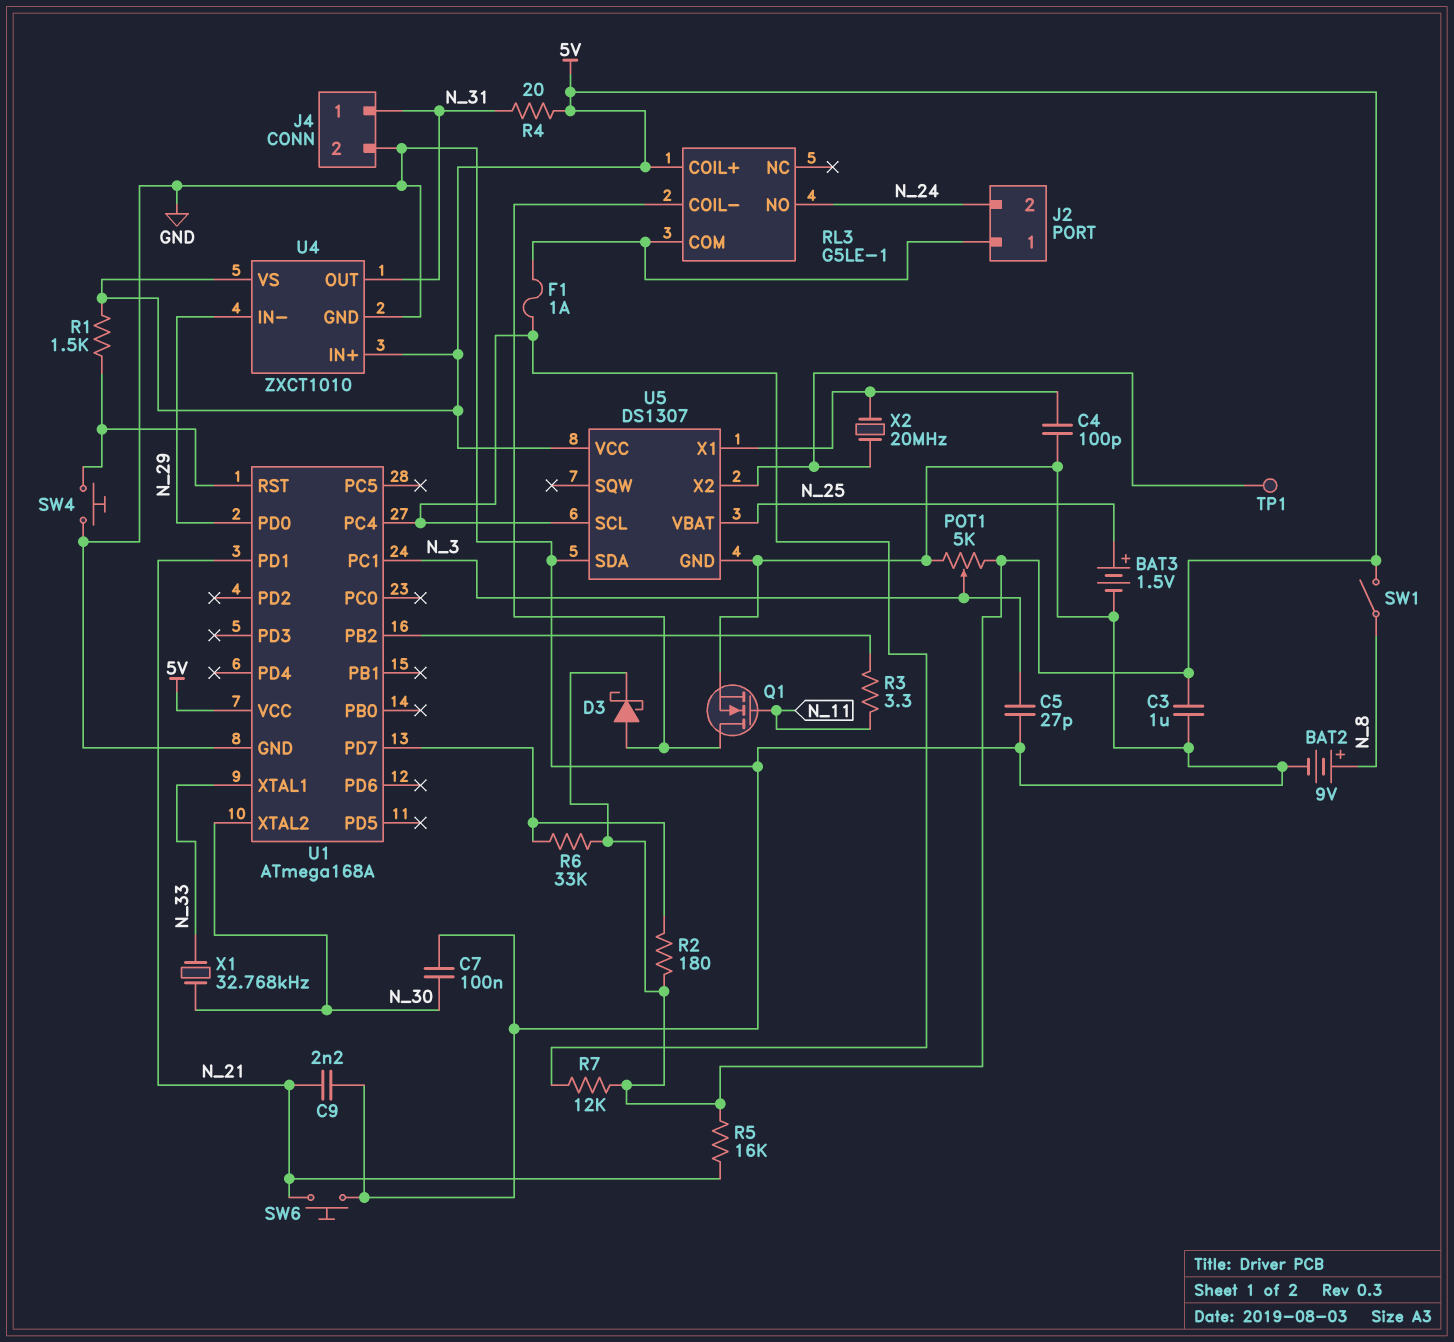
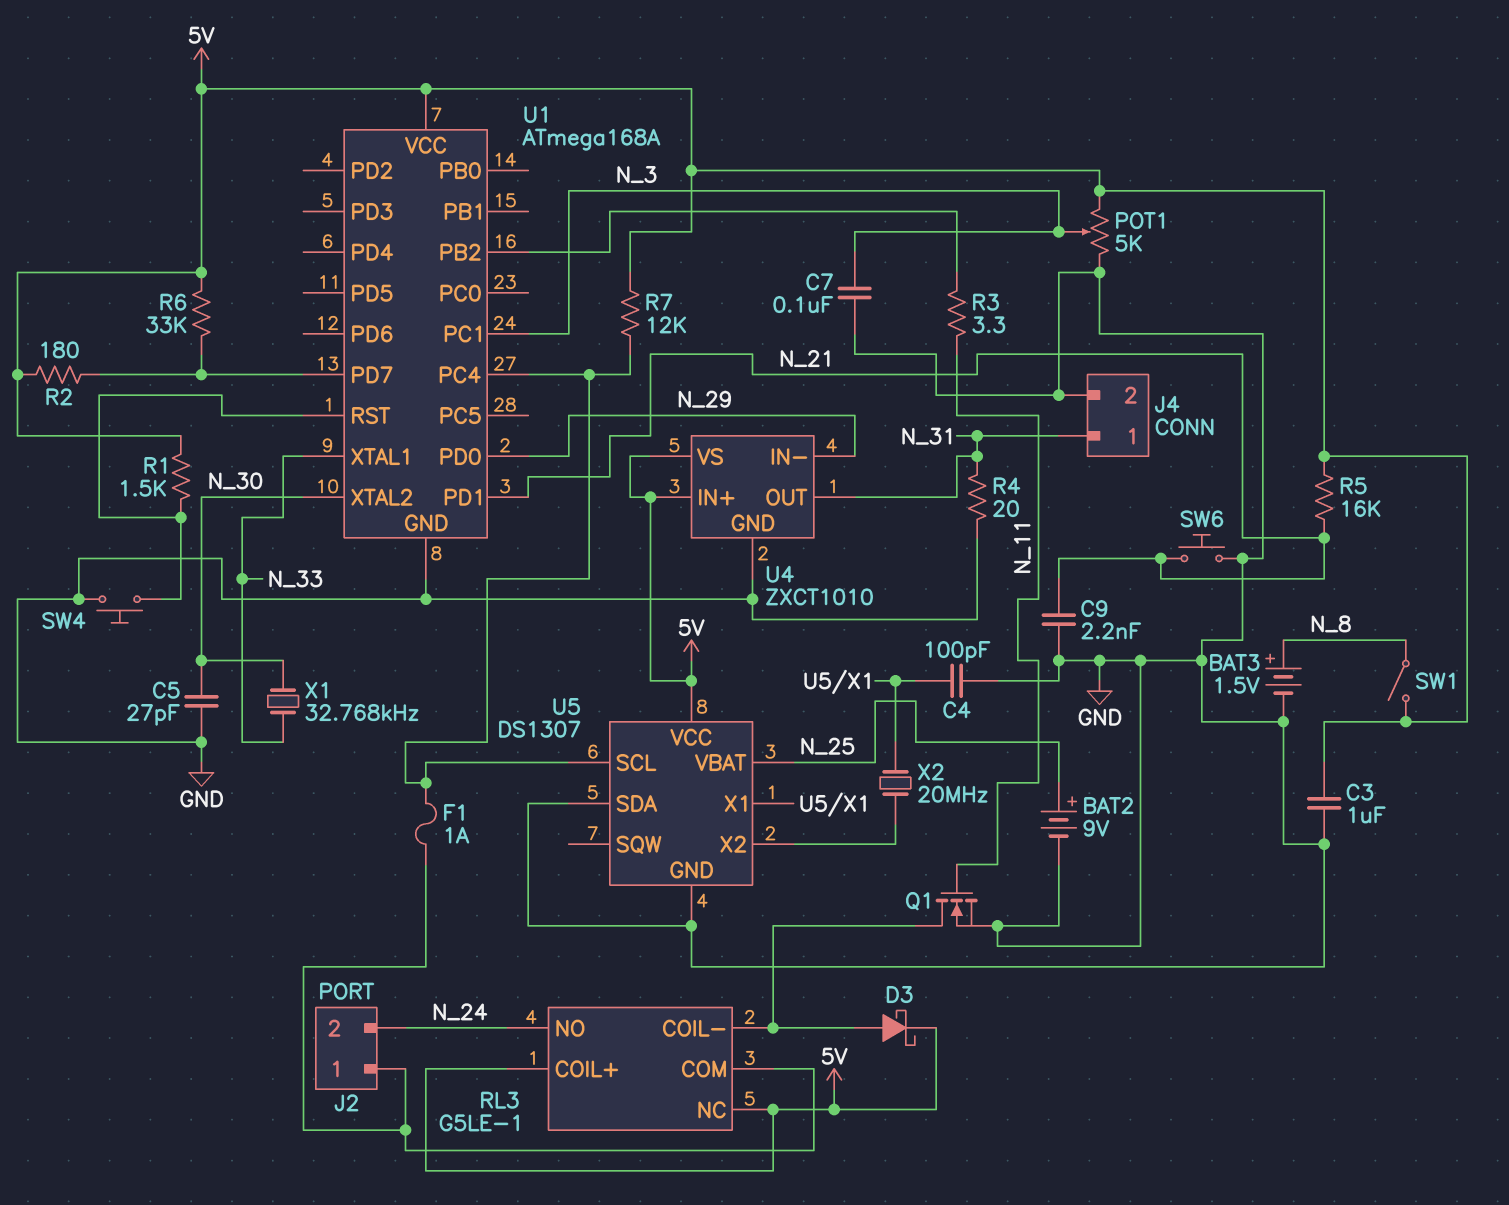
BAT2: 9V (plus N_8, minus GND) -> 9V (plus N_25, minus GND)
BAT3: 1.5V (plus N_25, minus GND) -> 1.5V (plus N_8, minus GND)
C5: 27pF (GND, N_3) -> 27pF (GND, N_30)
C7: 100nF (GND, N_30) -> 100nF (GND, N_3)
R4: 20 (5V, N_31) -> 20 (GND, N_31)
RL3 pin NC: none -> 5V
TP1: test point (U5/X2) -> none

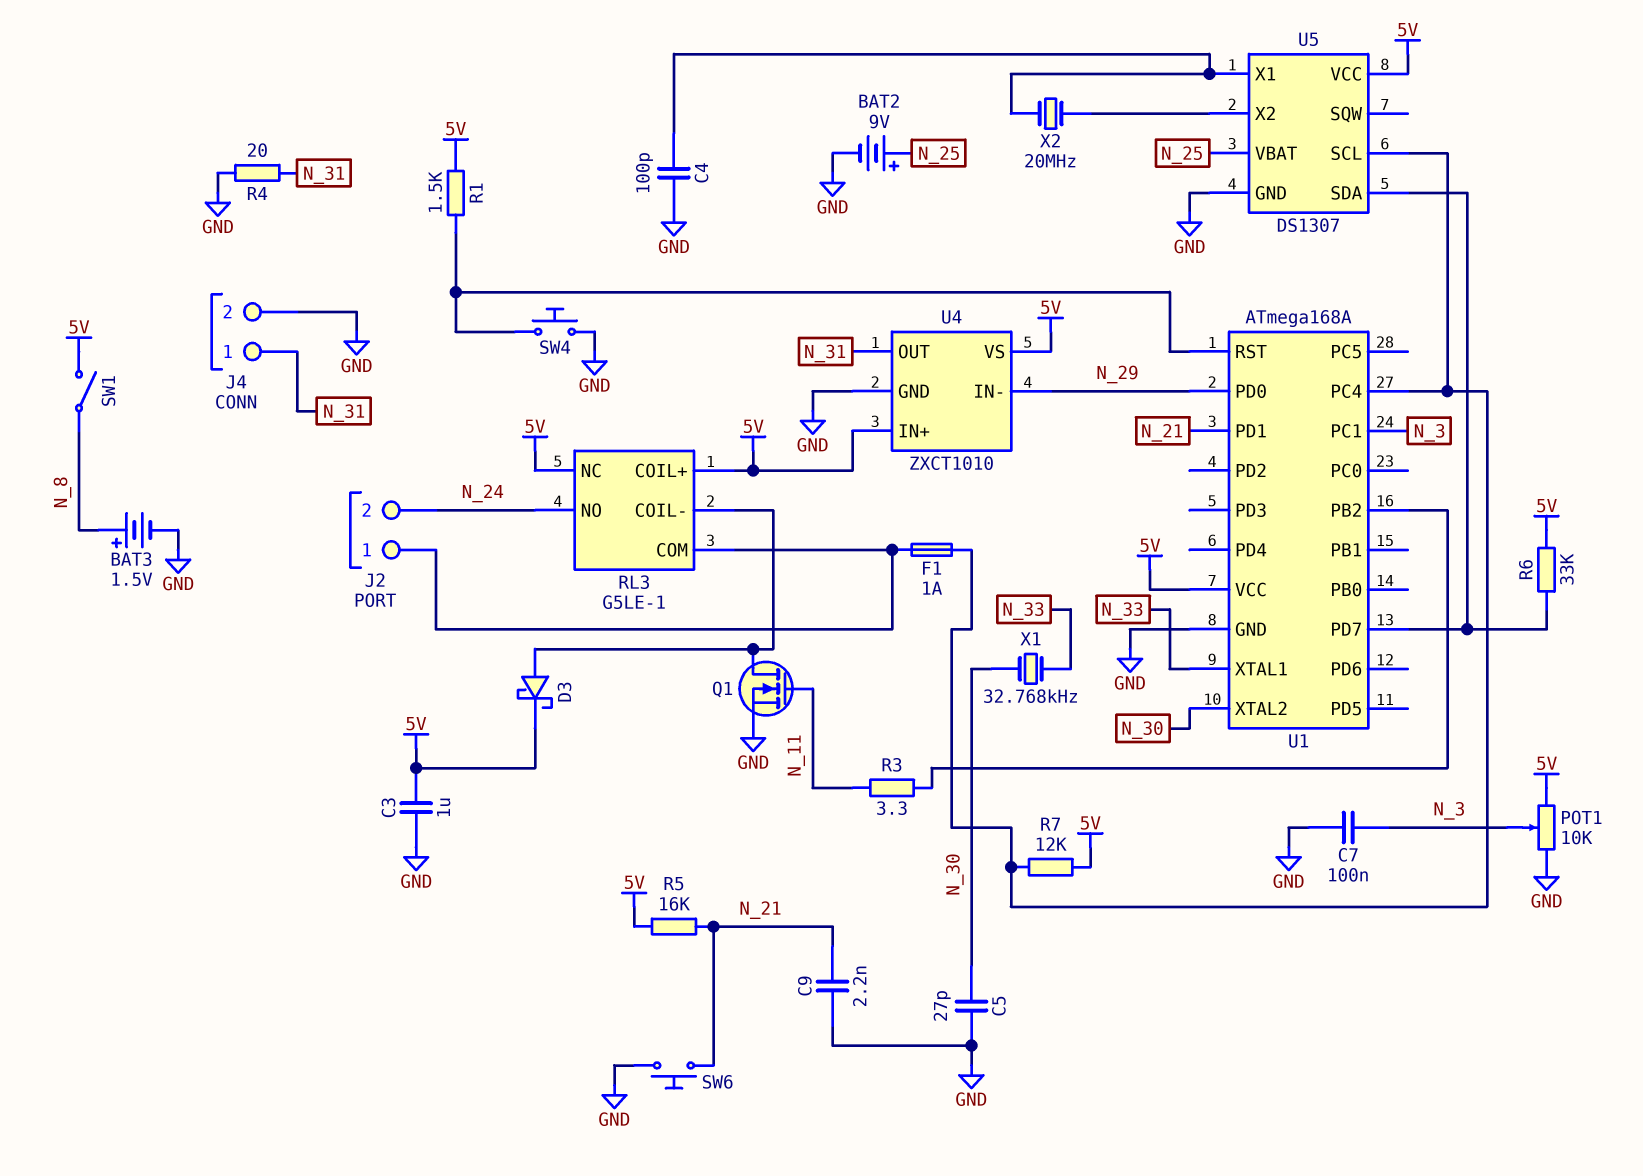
POT1: 5k (5V, GND, wiper N_3) -> 10k (5V, GND, wiper N_3)
R2: 180 (5V, U1/PD7) -> none
U5 pin SDA: GND -> U1/PD7

